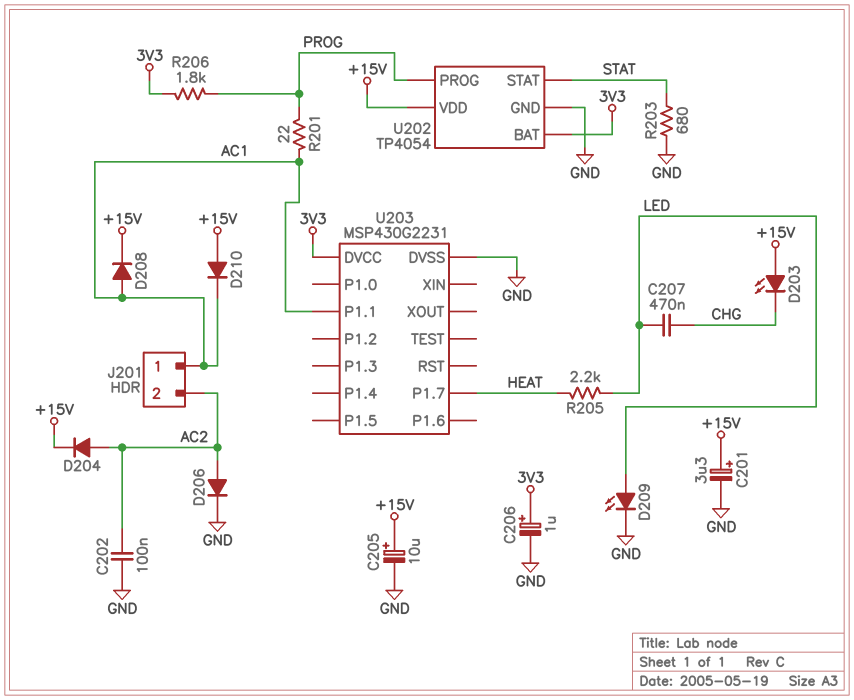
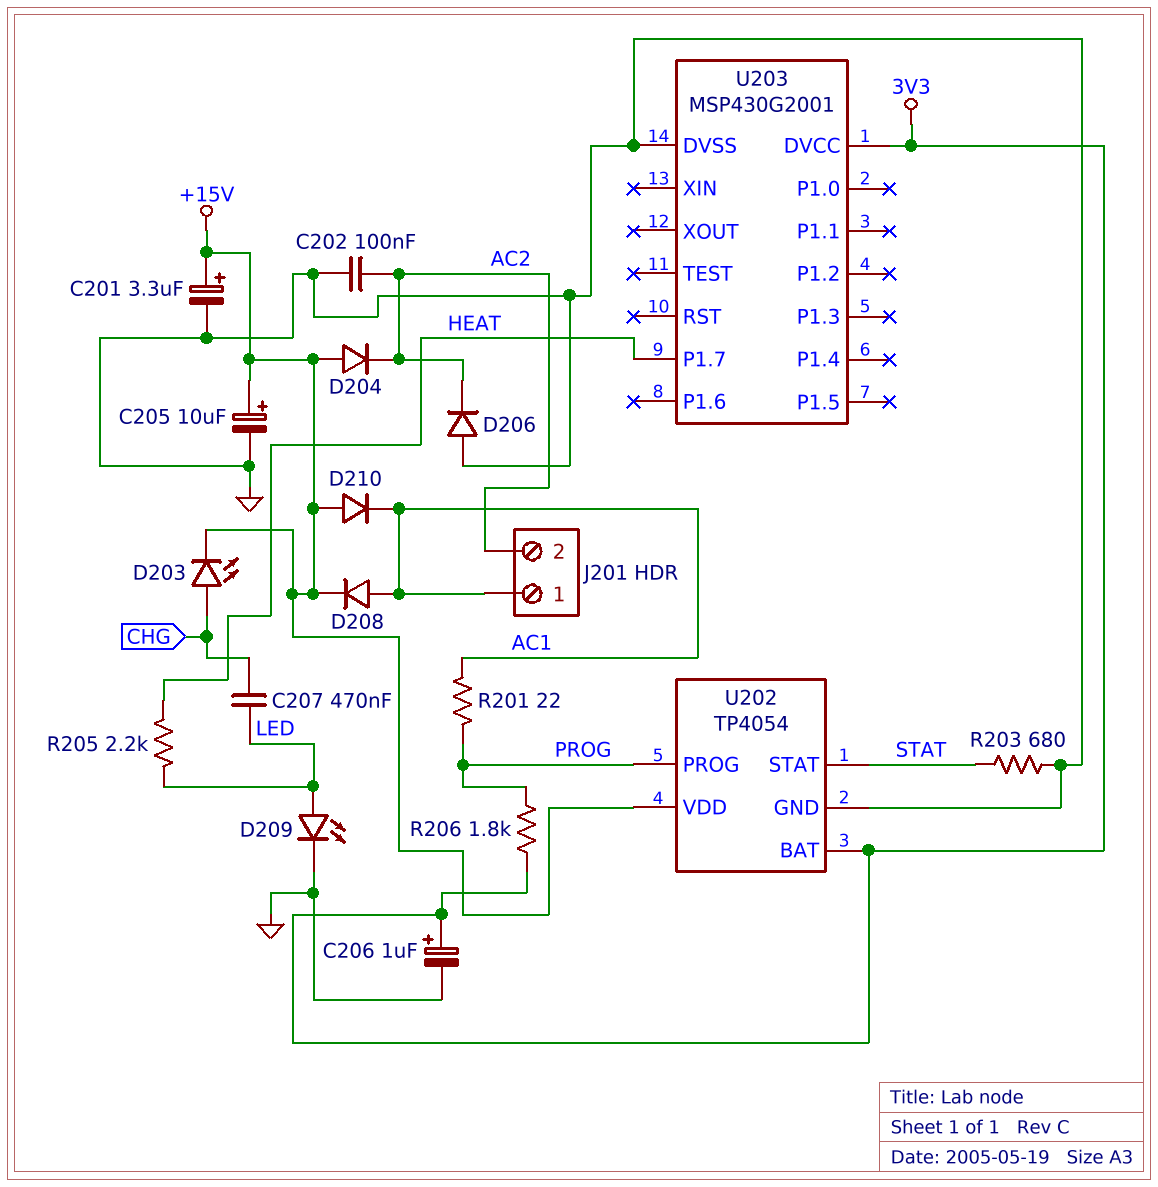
D203: LED (A +15V, K CHG) -> LED (A CHG, K +15V)
D204: diode (A AC2, K +15V) -> diode (A +15V, K AC2)
D206: diode (A AC2, K GND) -> diode (A GND, K AC2)
U203: MSP430G2231 -> MSP430G2001
U203 pin P1.1: AC1 -> none

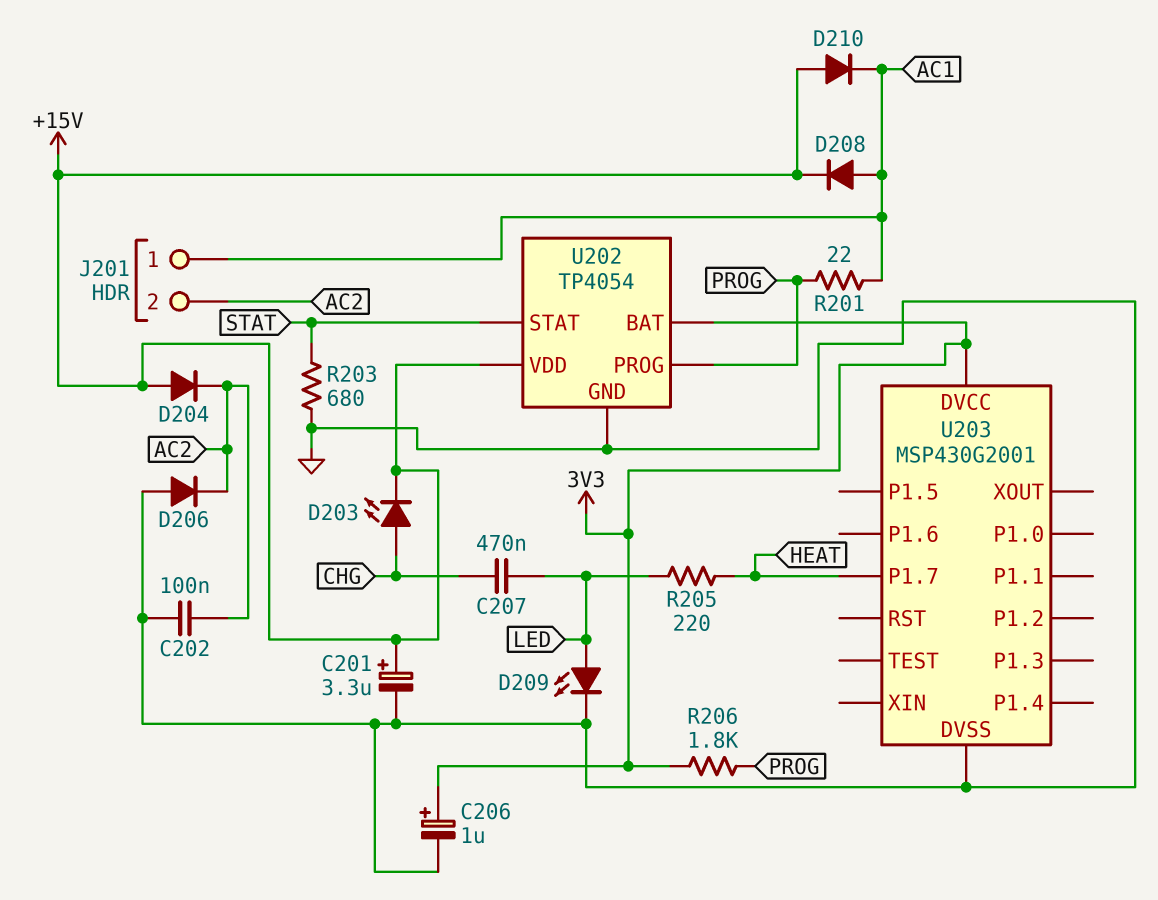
C205: 10uF (plus +15V, minus GND) -> none
R205: 2.2k (HEAT, LED) -> 220 (HEAT, LED)

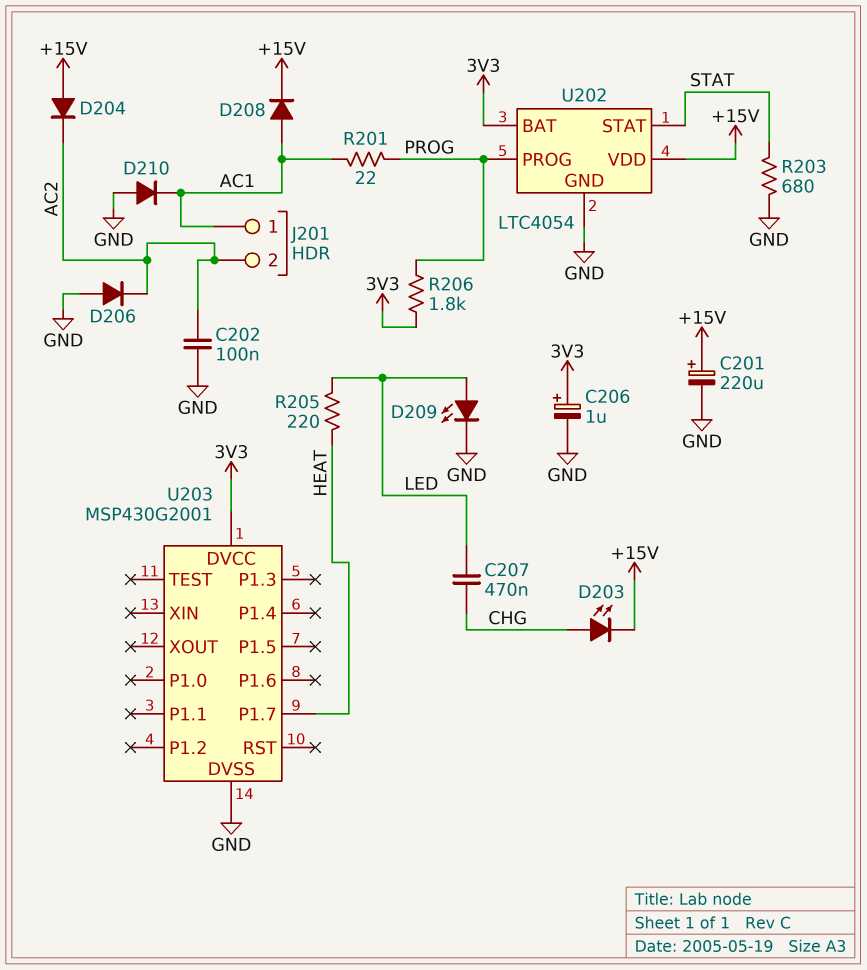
C201: 3.3uF (plus +15V, minus GND) -> 220uF (plus +15V, minus GND)
D210: diode (A +15V, K AC1) -> diode (A GND, K AC1)
U202: TP4054 -> LTC4054

